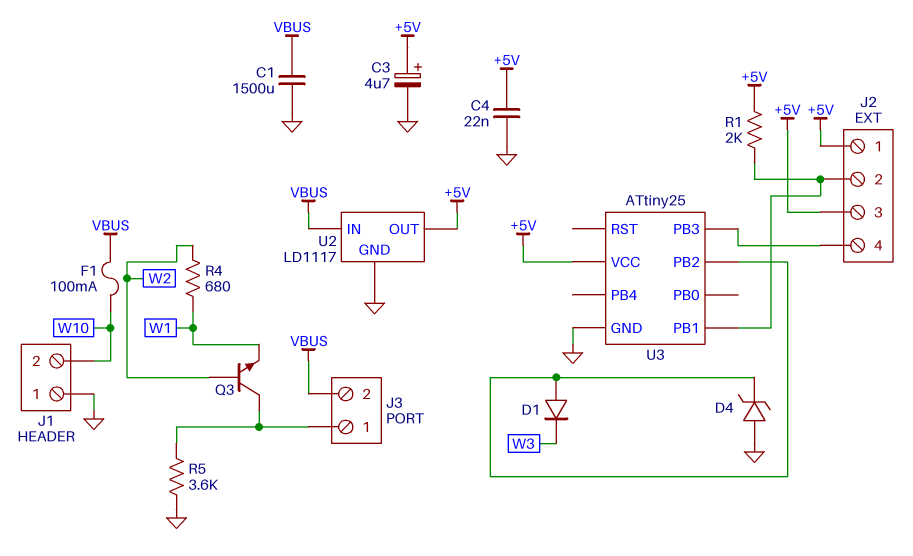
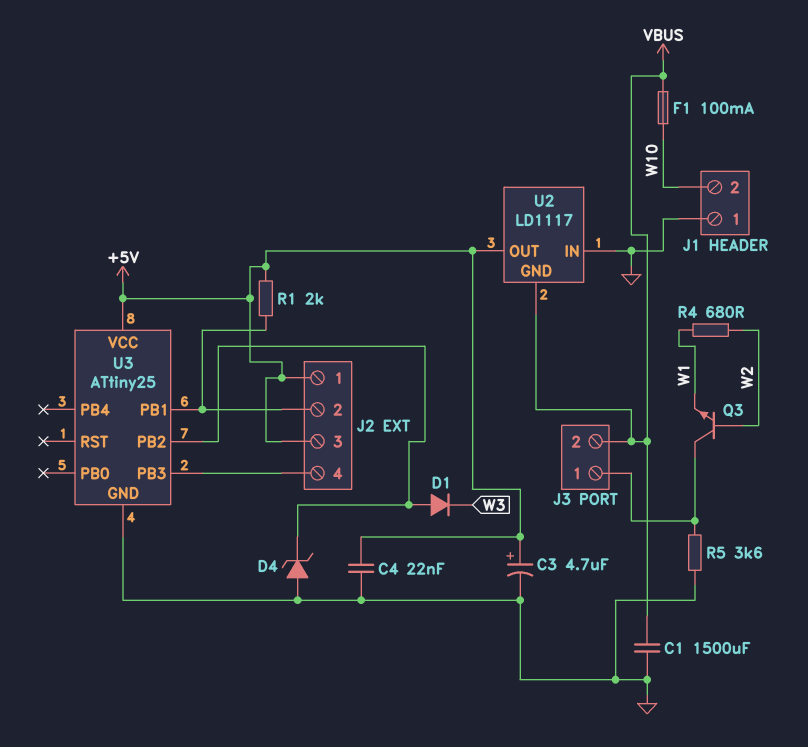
U2 pin GND: GND -> VBUS
U2 pin IN: VBUS -> GND

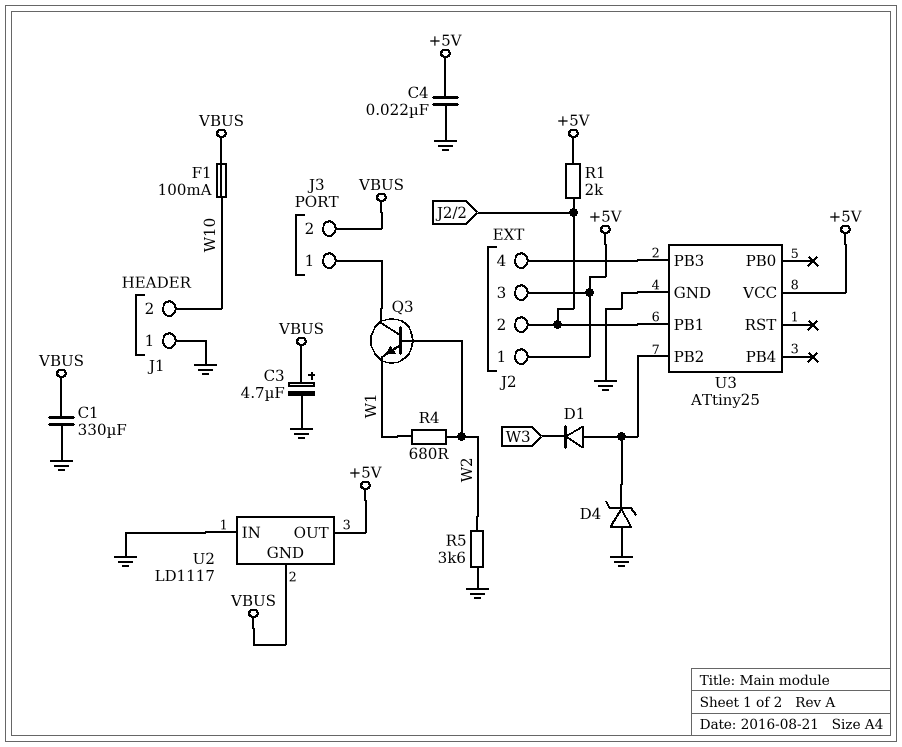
C1: 1500uF (GND, VBUS) -> 330uF (GND, VBUS)
C3: 4.7uF (plus +5V, minus GND) -> 4.7uF (plus VBUS, minus GND)
R5: 3.6k (GND, J3/1) -> 3.6k (GND, W2)

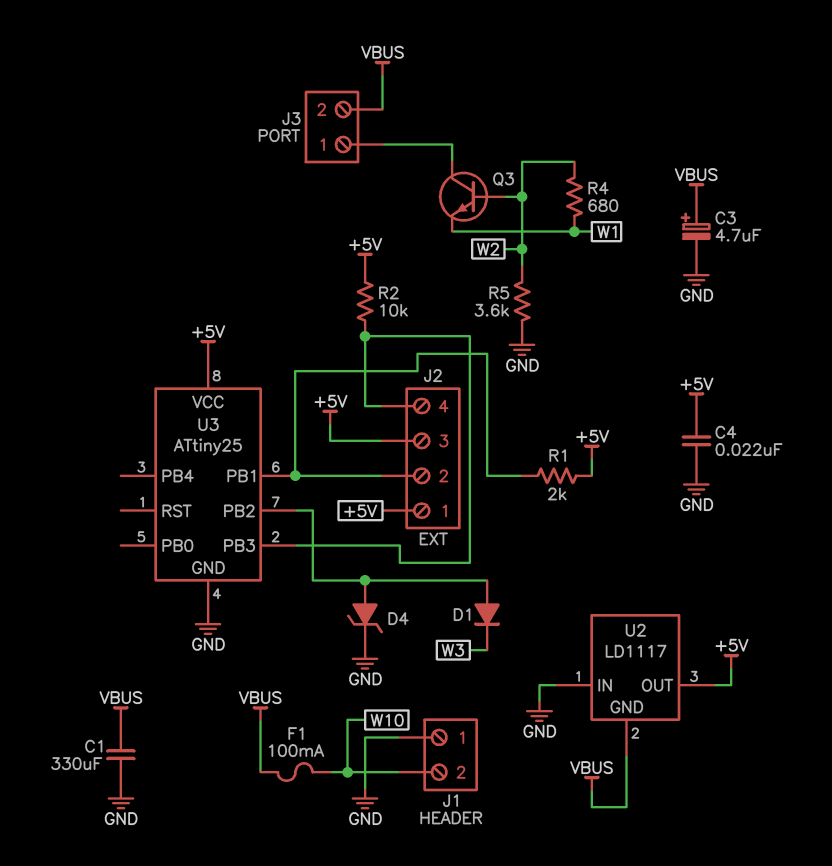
D4: zener (A GND, K U3/PB2) -> zener (A U3/PB2, K GND)
R2: none -> 10k (+5V, J2/4)

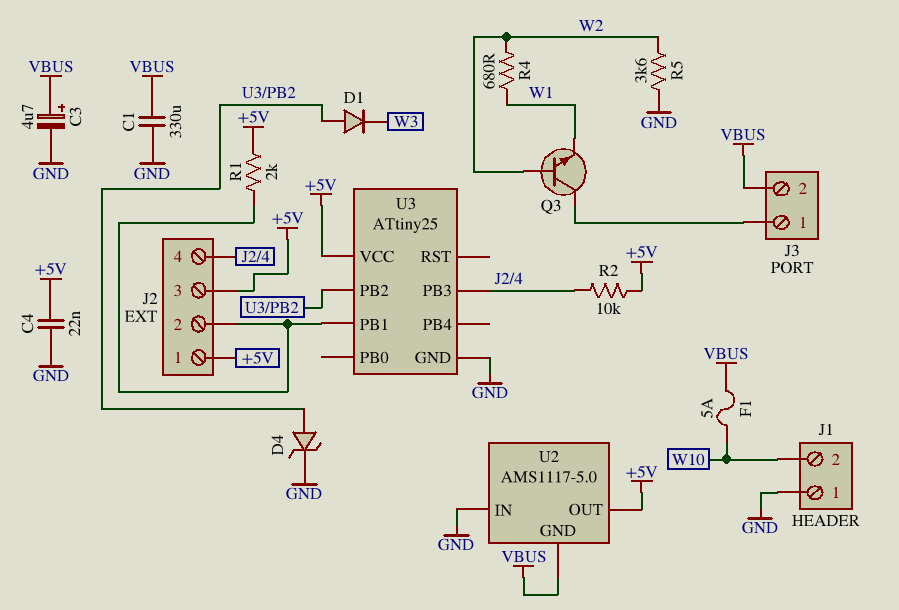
F1: 100mA (VBUS, W10) -> 5A (VBUS, W10)
U2: LD1117 -> AMS1117-5.0

